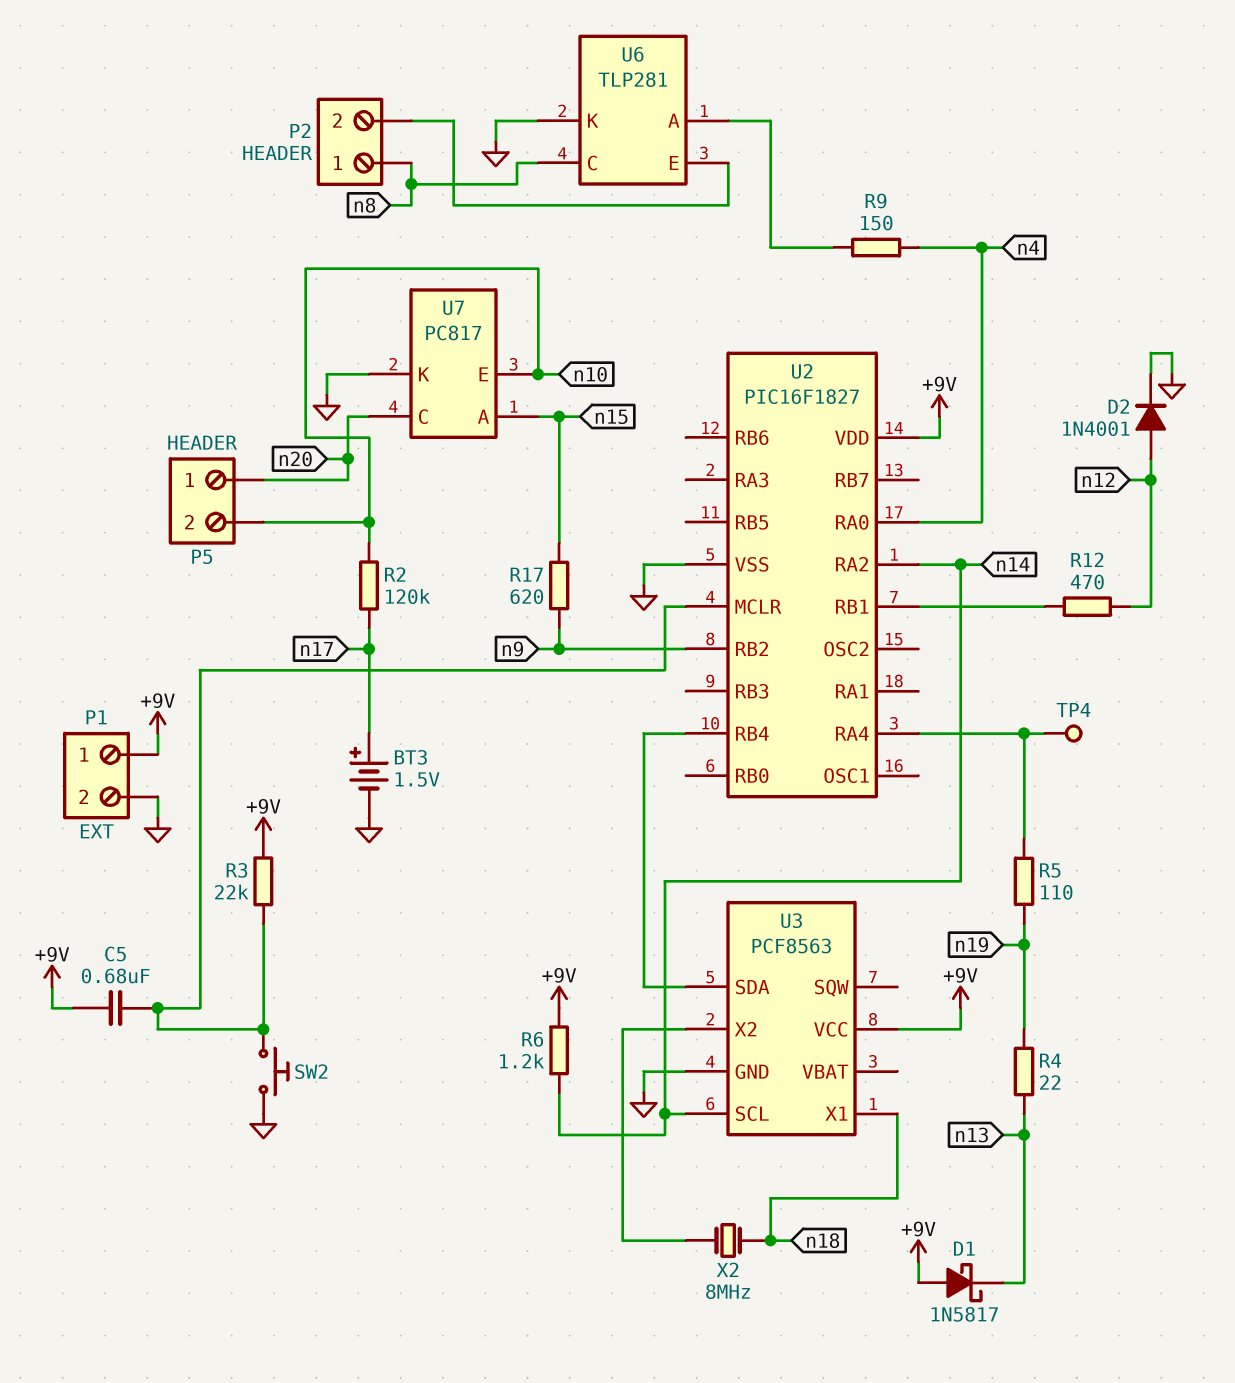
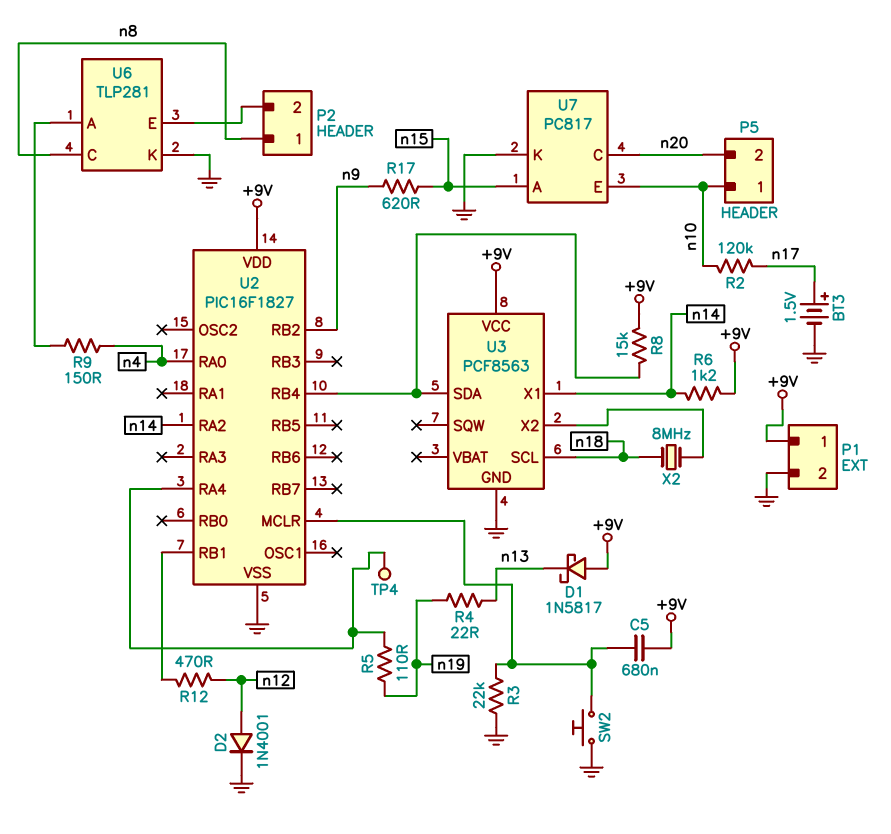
P5 pin 1: n20 -> n10
P5 pin 2: n10 -> n20
R3: 22k (+9V, U2/MCLR) -> 22k (GND, U2/MCLR)
R8: none -> 15k (+9V, U2/RB4)
U3 pin SCL: n14 -> n18
U3 pin X1: n18 -> n14

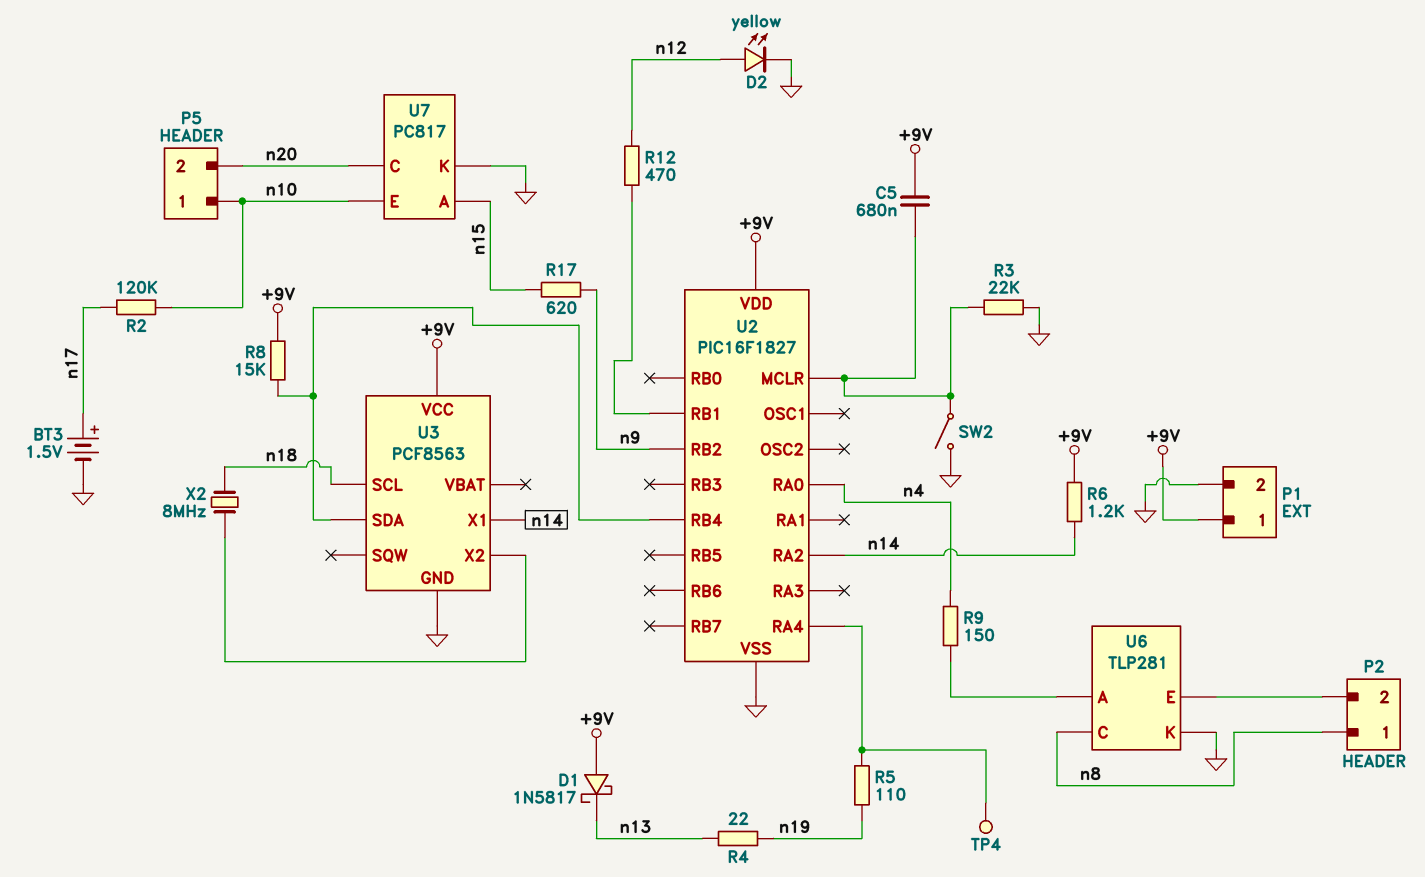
D2: diode 1N4001 (A n12, K GND) -> LED yellow (A n12, K GND)
SW2: button (GND, U2/MCLR) -> switch (GND, U2/MCLR)

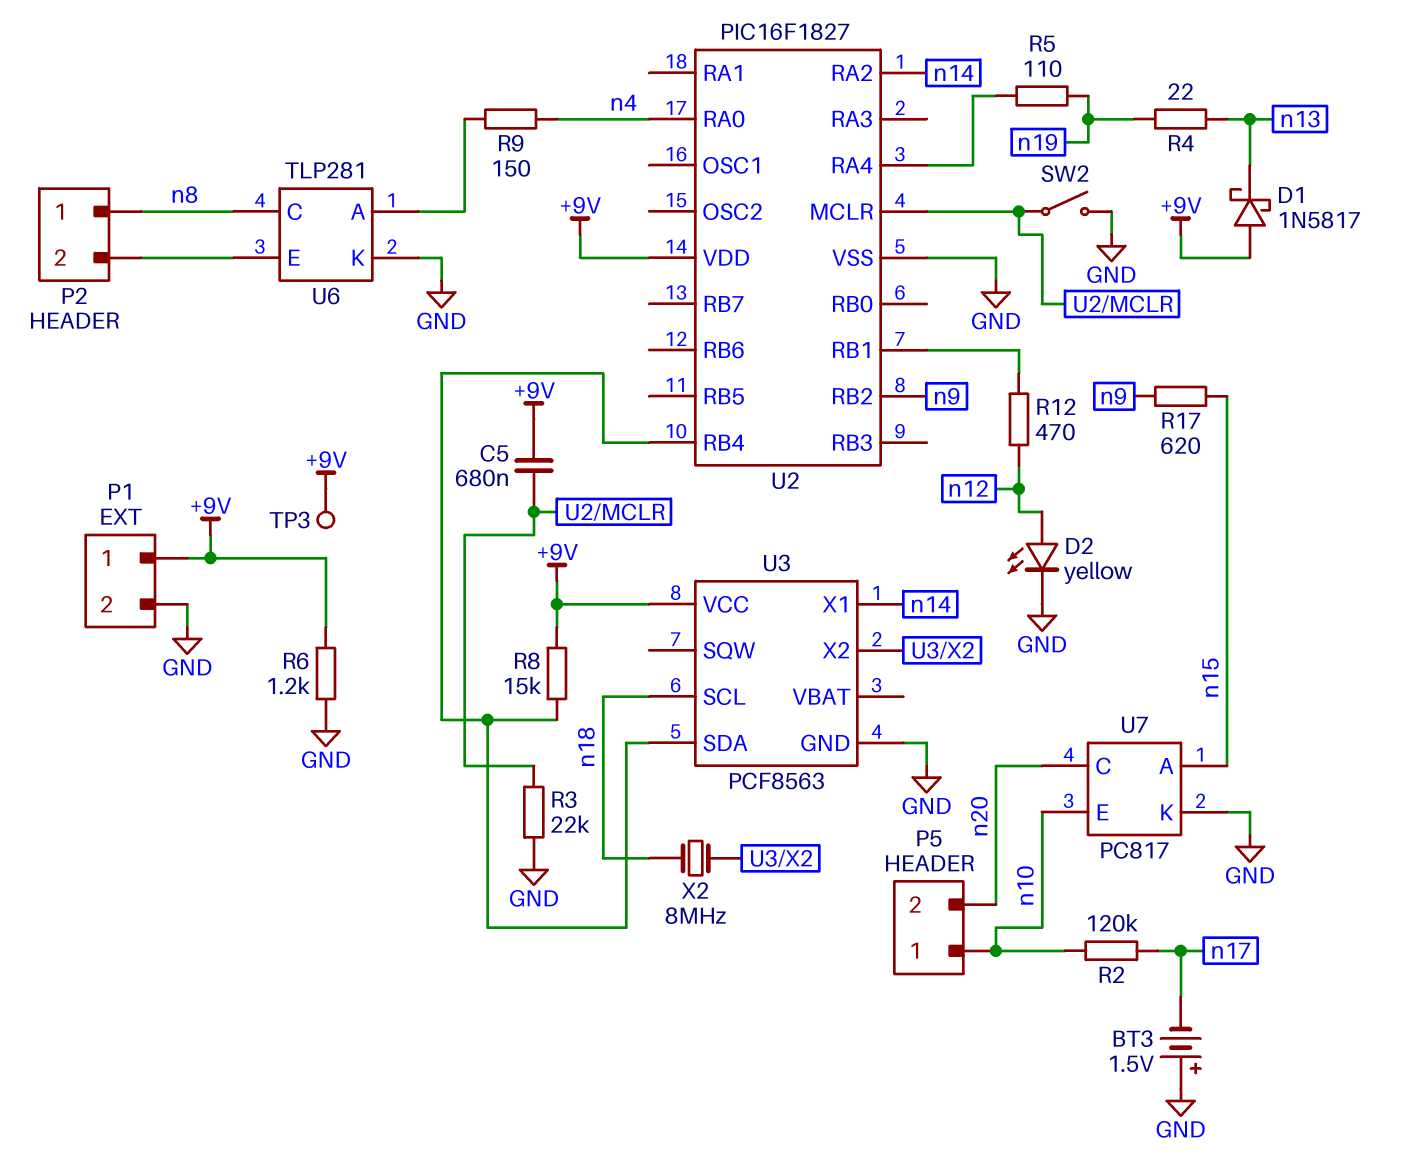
BT3: 1.5V (plus n17, minus GND) -> 1.5V (plus GND, minus n17)
R6: 1.2k (+9V, n14) -> 1.2k (+9V, GND)
TP3: none -> test point (+9V)
TP4: test point (U2/RA4) -> none

